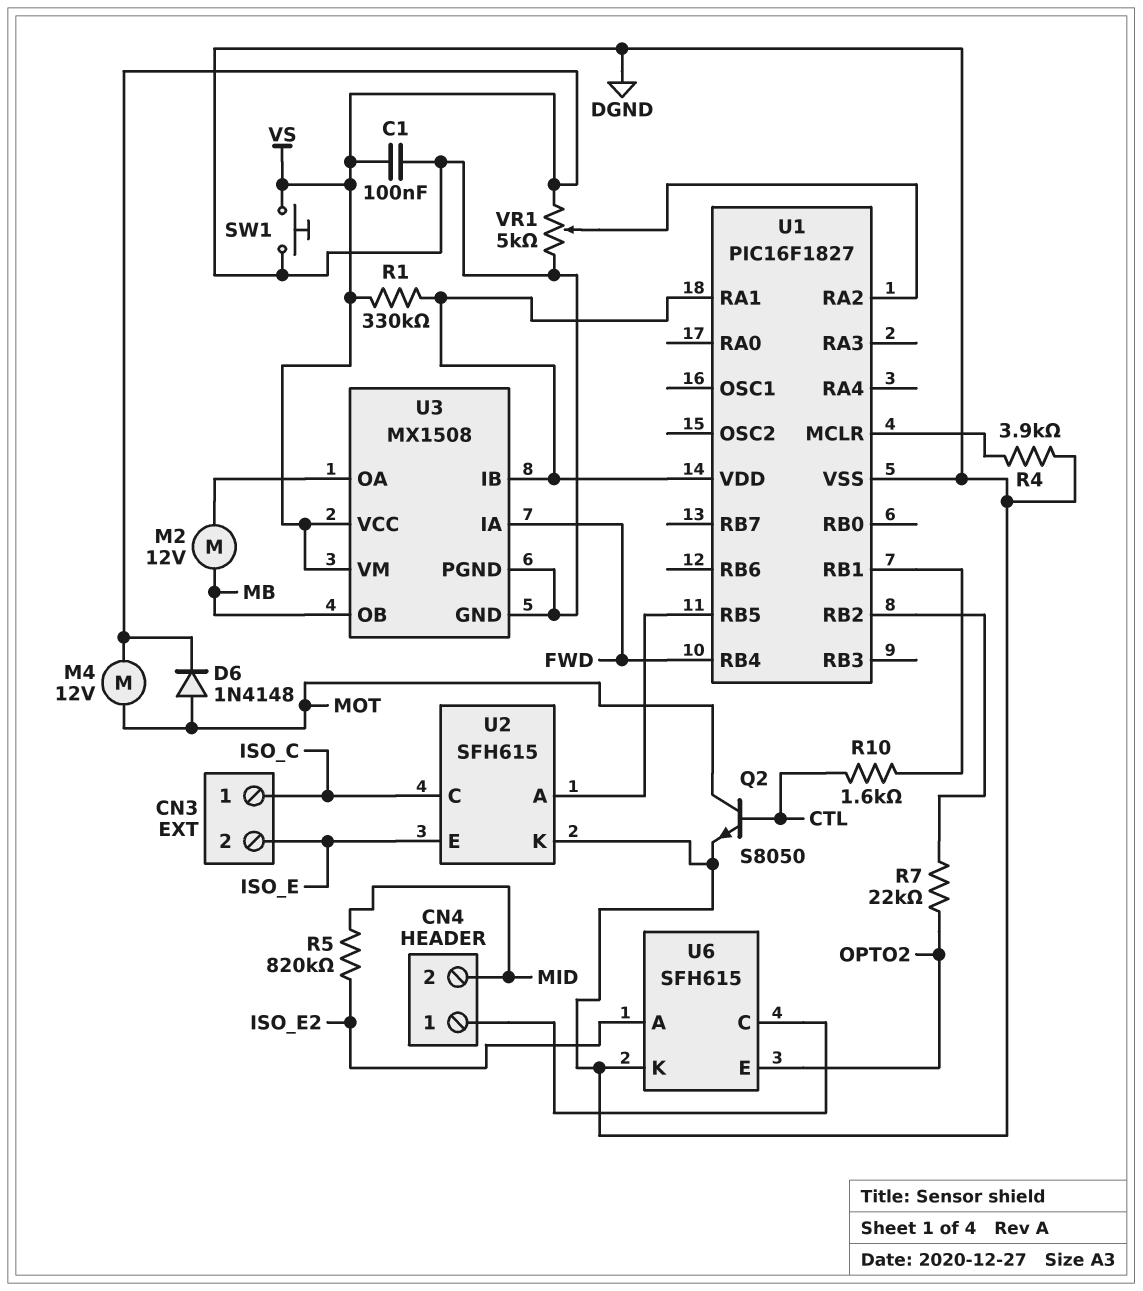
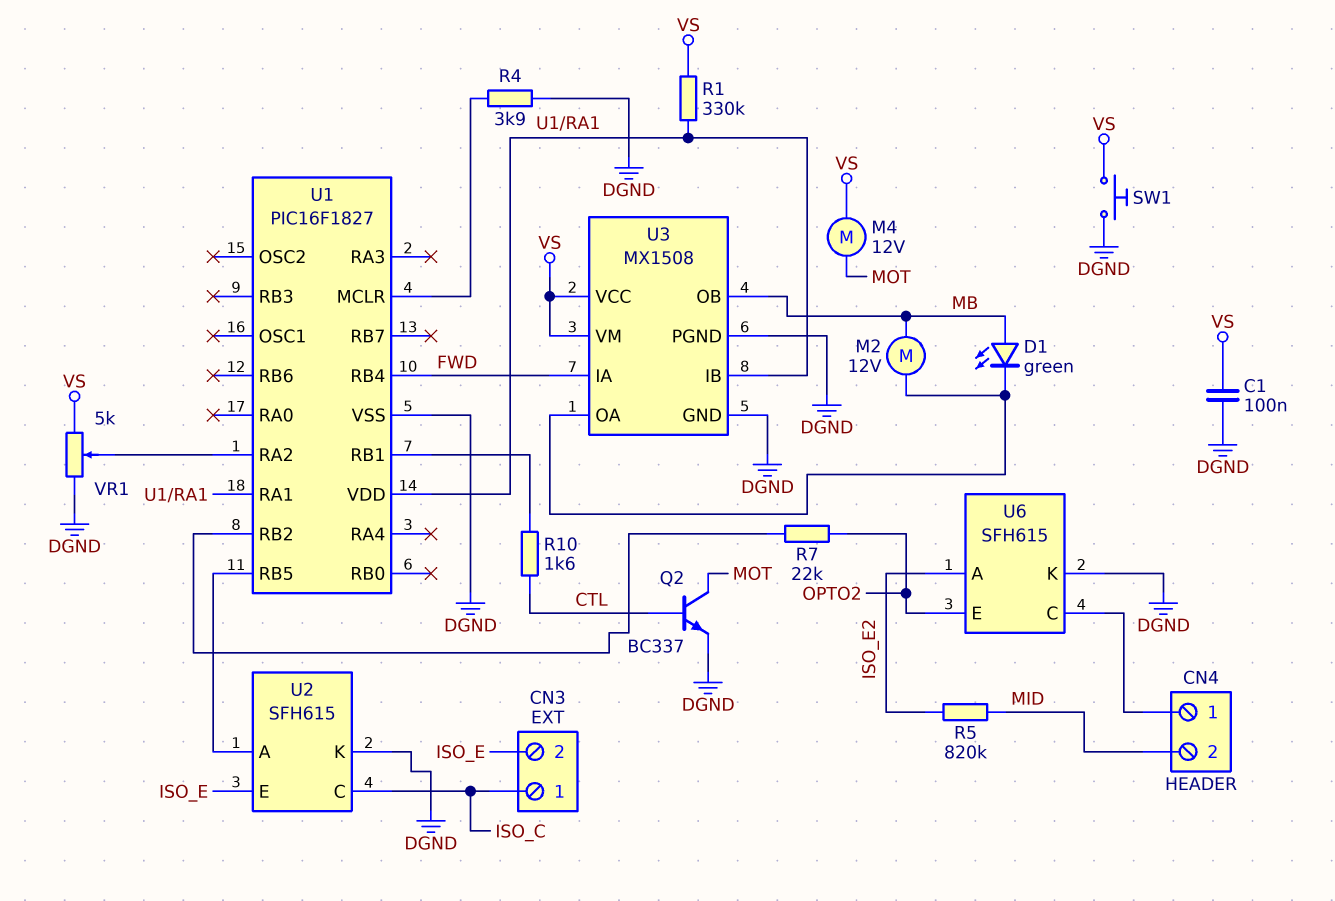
D1: none -> LED green (A MB, K U3/OA)
D6: diode 1N4148 (A MOT, K VS) -> none
Q2: NPN S8050 (B CTL, C MOT, E DGND) -> NPN BC337 (B CTL, C MOT, E DGND)

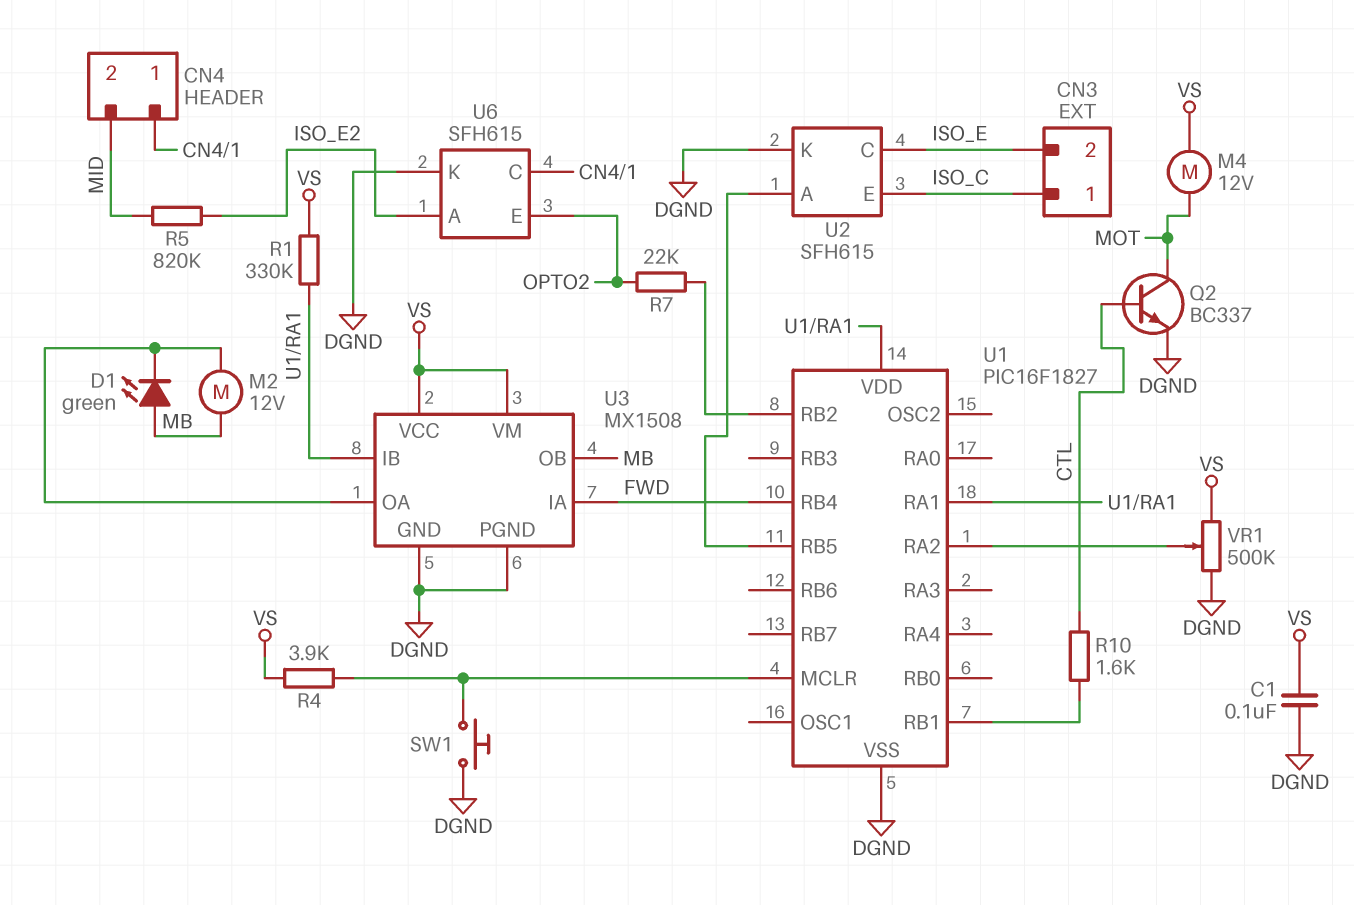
R4: 3.9k (DGND, U1/MCLR) -> 3.9k (U1/MCLR, VS)
SW1: button (DGND, VS) -> button (DGND, U1/MCLR)
U2 pin C: ISO_C -> ISO_E
U2 pin E: ISO_E -> ISO_C
VR1: 5k (DGND, VS, wiper U1/RA2) -> 500k (DGND, VS, wiper U1/RA2)

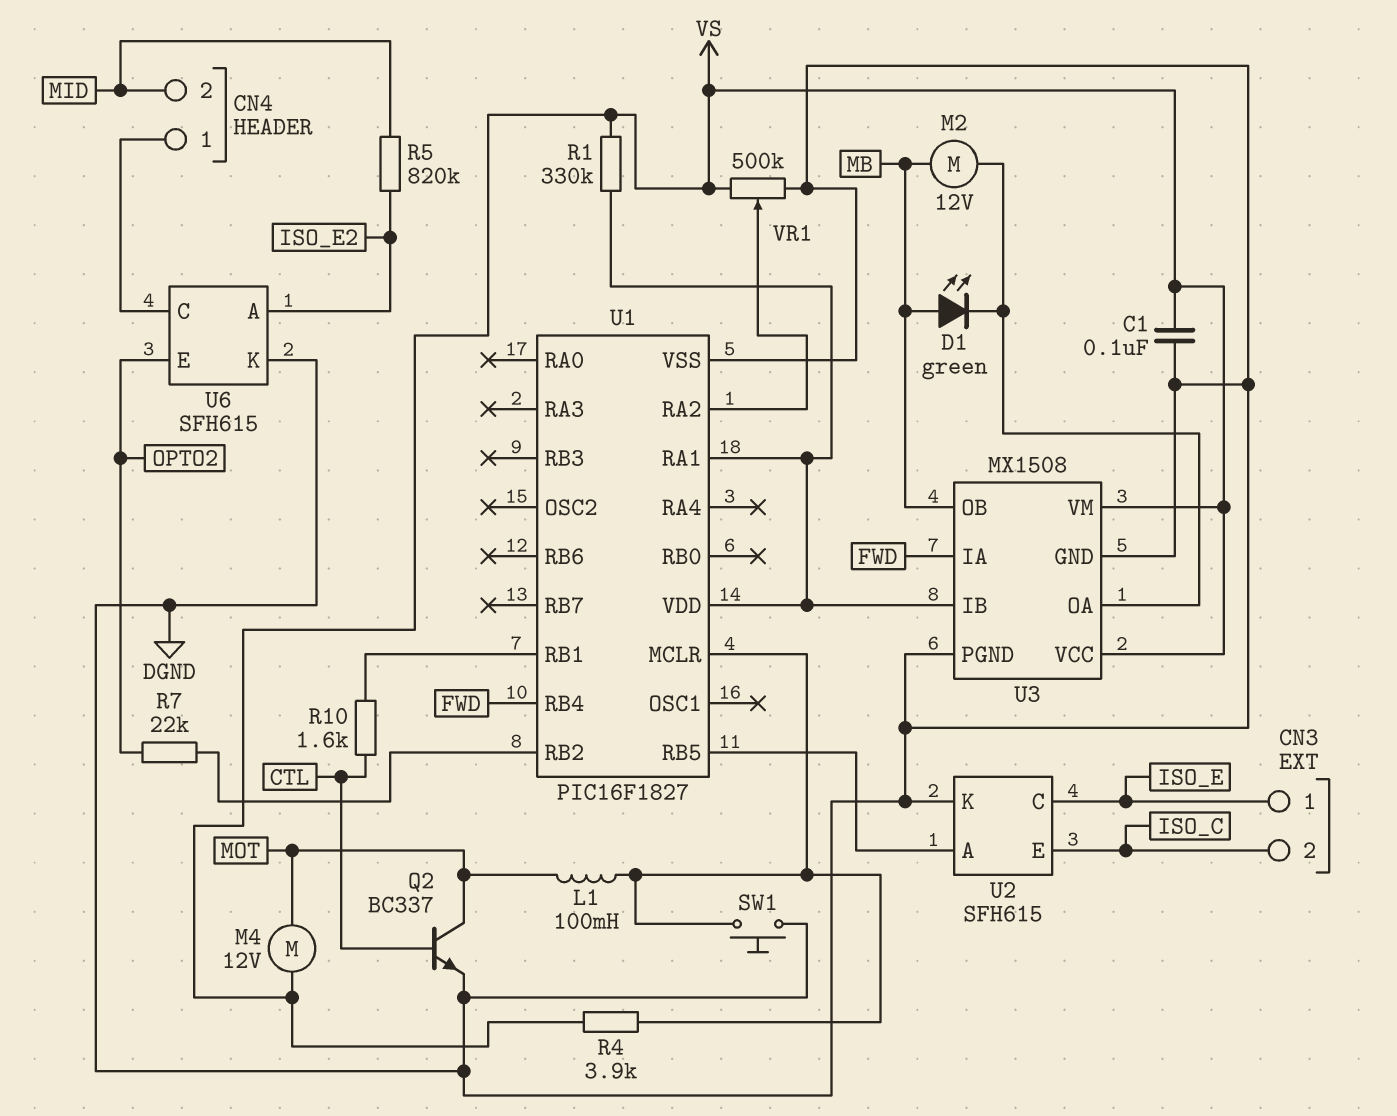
CN3 pin 1: ISO_C -> ISO_E
CN3 pin 2: ISO_E -> ISO_C
L1: none -> 100mH (MOT, U1/MCLR)

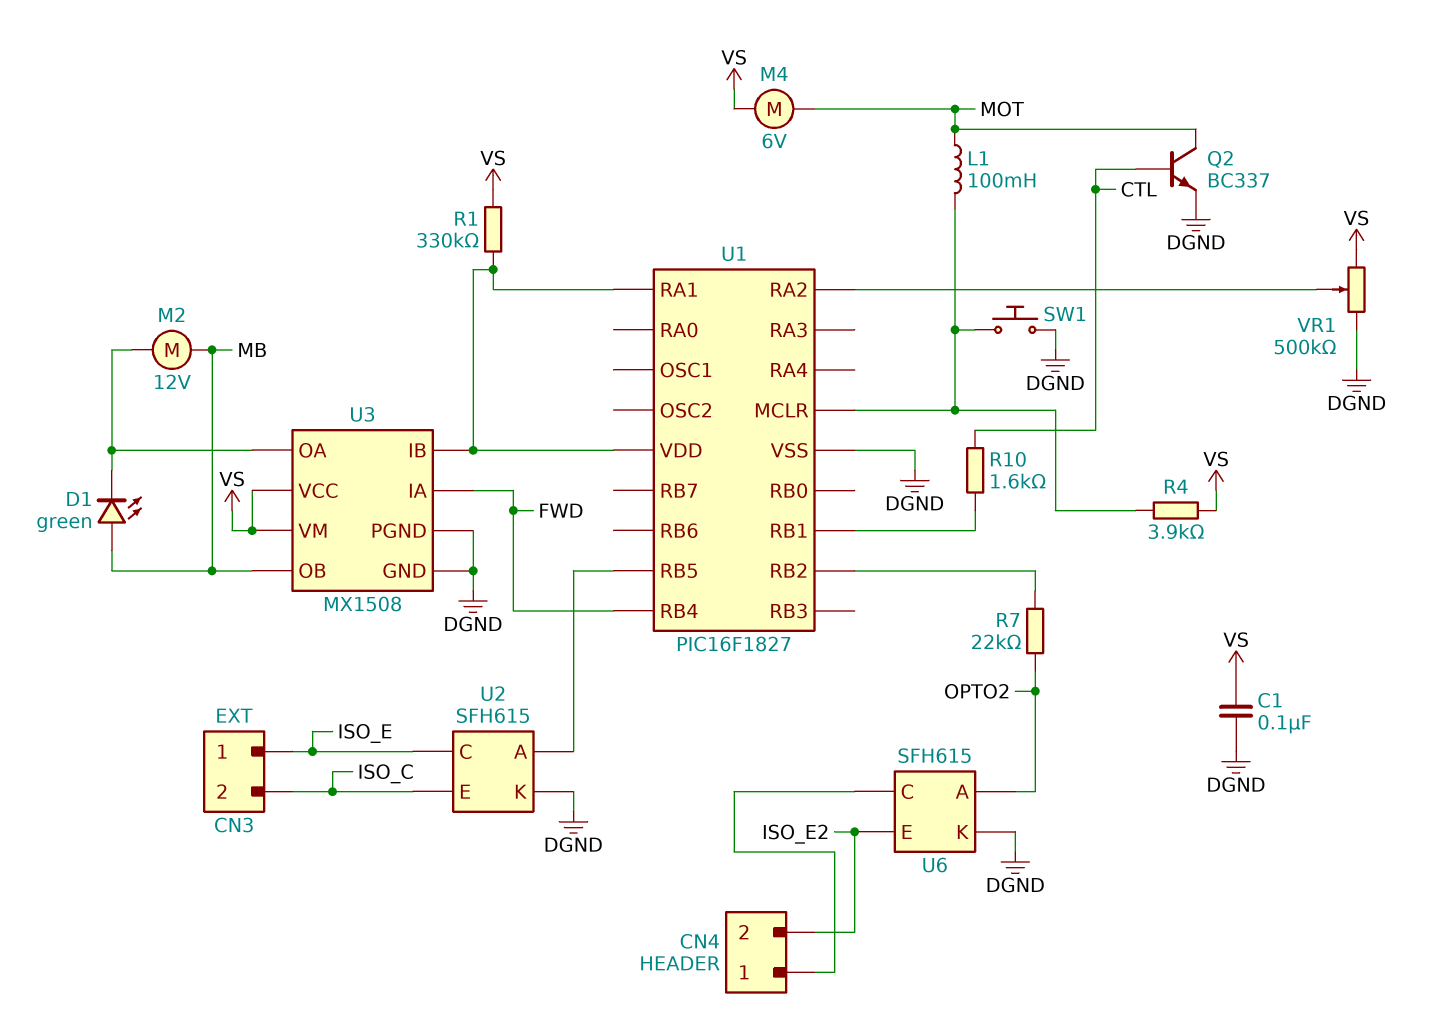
CN4 pin 2: MID -> ISO_E2
M4: motor 12V (MOT, VS) -> motor 6V (MOT, VS)
R5: 820k (ISO_E2, MID) -> none
U6 pin A: ISO_E2 -> OPTO2
U6 pin E: OPTO2 -> ISO_E2

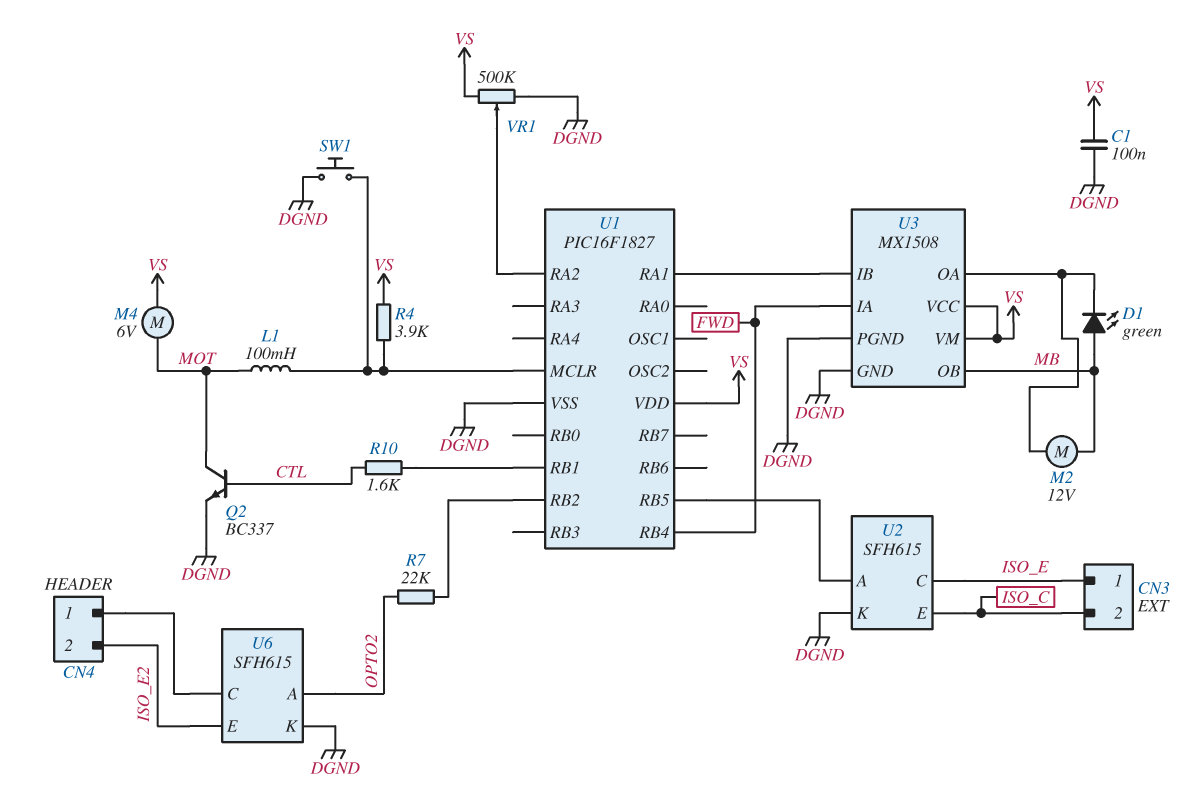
R1: 330k (U1/RA1, VS) -> none
U1 pin VDD: U1/RA1 -> VS

